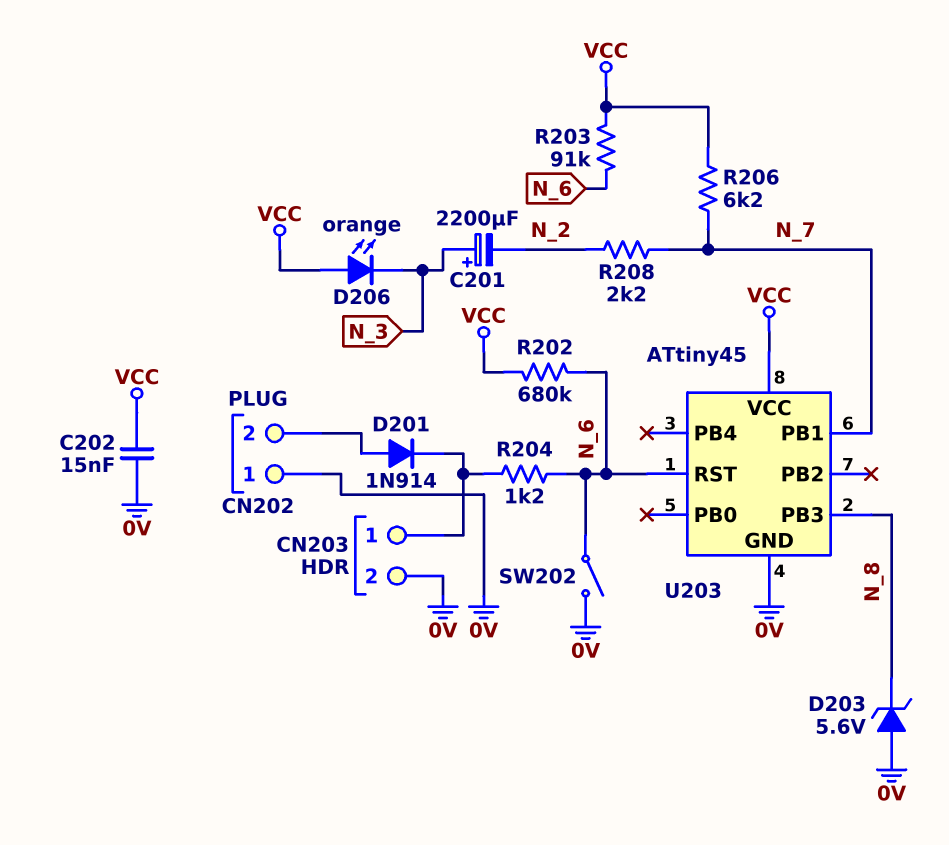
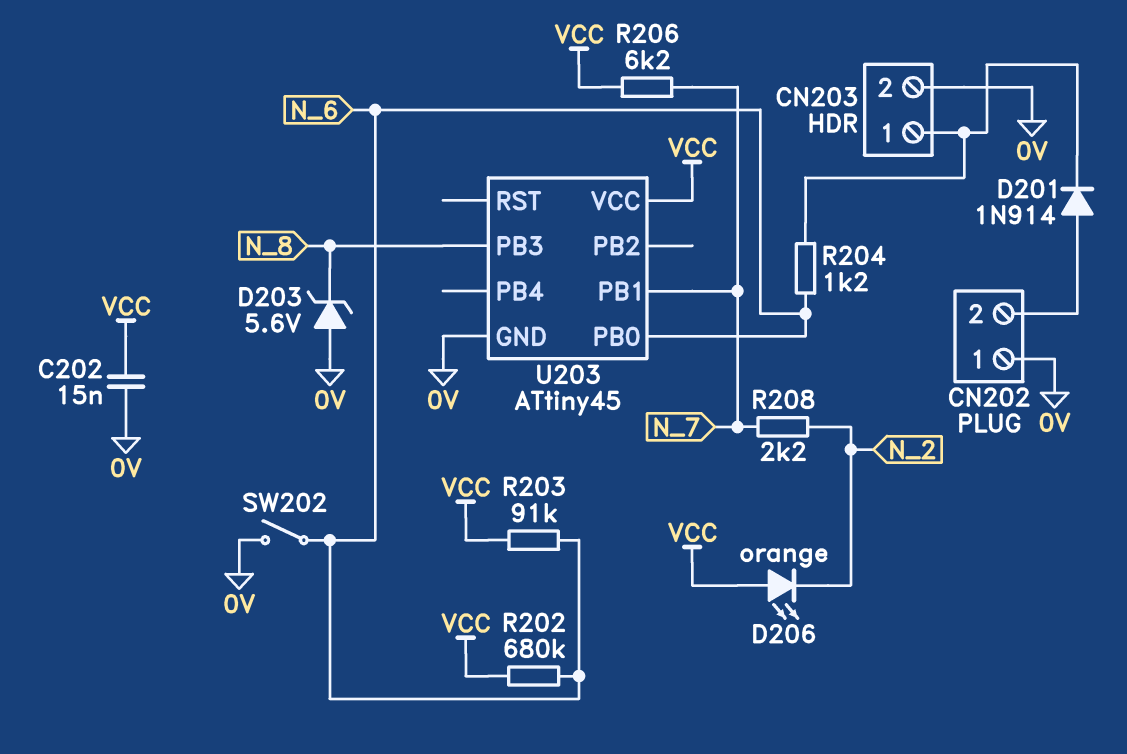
C201: 2200uF (plus N_3, minus N_2) -> none
D206: LED orange (A VCC, K N_3) -> LED orange (A VCC, K N_2)
U203 pin PB0: none -> N_6
U203 pin RST: N_6 -> none

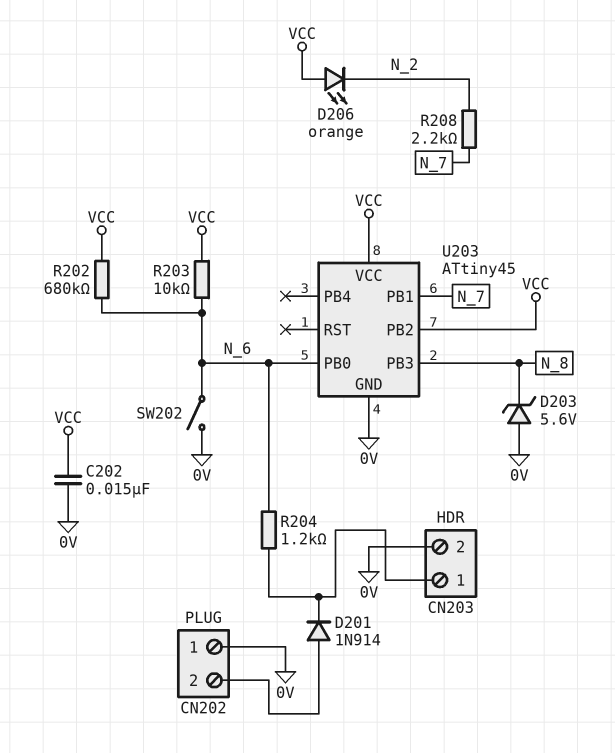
R203: 91k (N_6, VCC) -> 10k (N_6, VCC)
R206: 6.2k (N_7, VCC) -> none
U203 pin PB2: none -> VCC

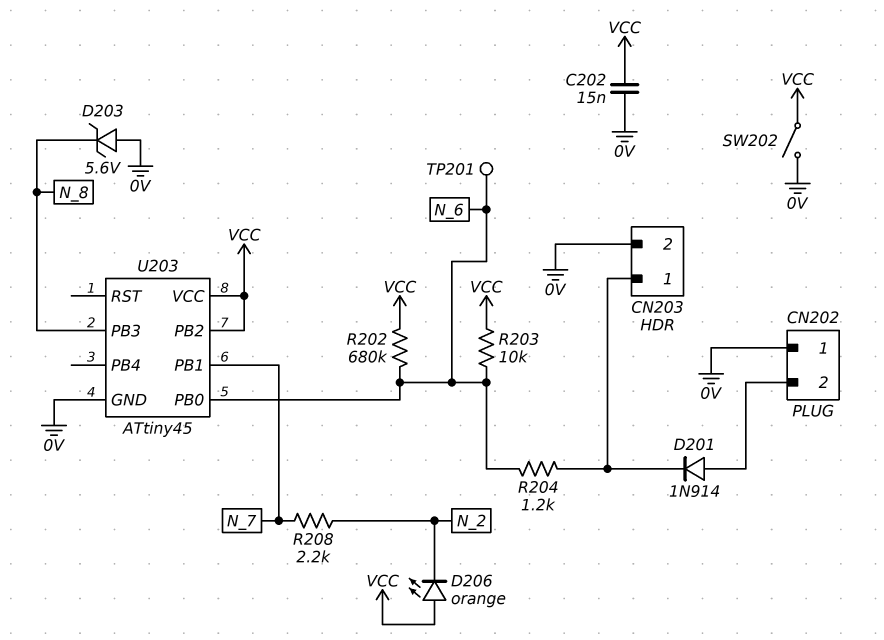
SW202: switch (0V, N_6) -> switch (0V, VCC)
TP201: none -> test point (N_6)

